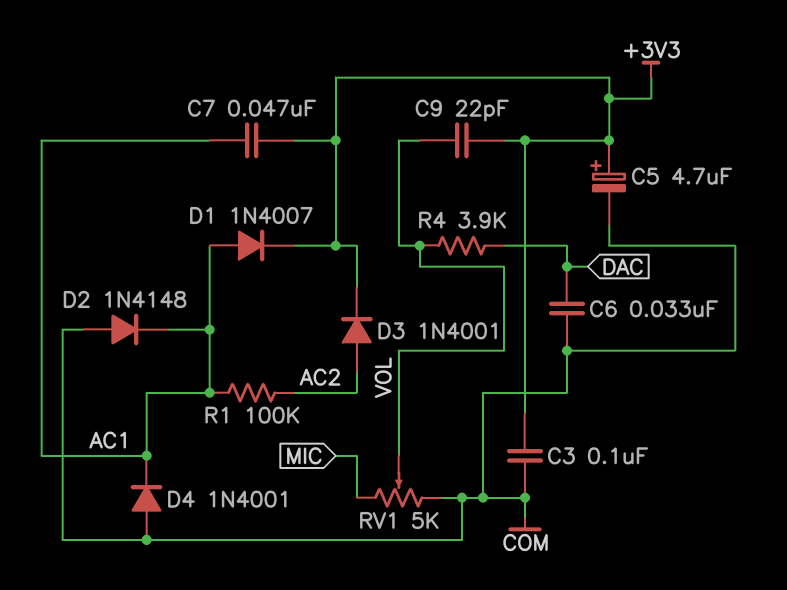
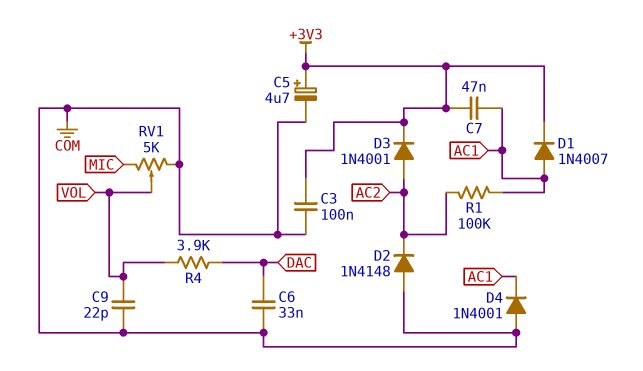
C9: 22pF (+3V3, VOL) -> 22pF (COM, VOL)
D2: diode 1N4148 (A COM, K AC1) -> diode 1N4148 (A COM, K AC2)

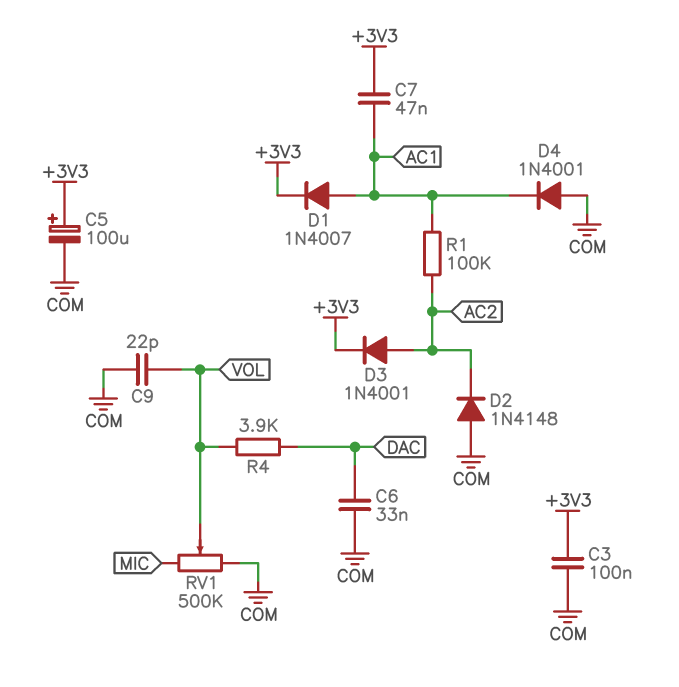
C5: 4.7uF (plus +3V3, minus COM) -> 100uF (plus +3V3, minus COM)
RV1: 5k (COM, MIC, wiper VOL) -> 500k (COM, MIC, wiper VOL)

